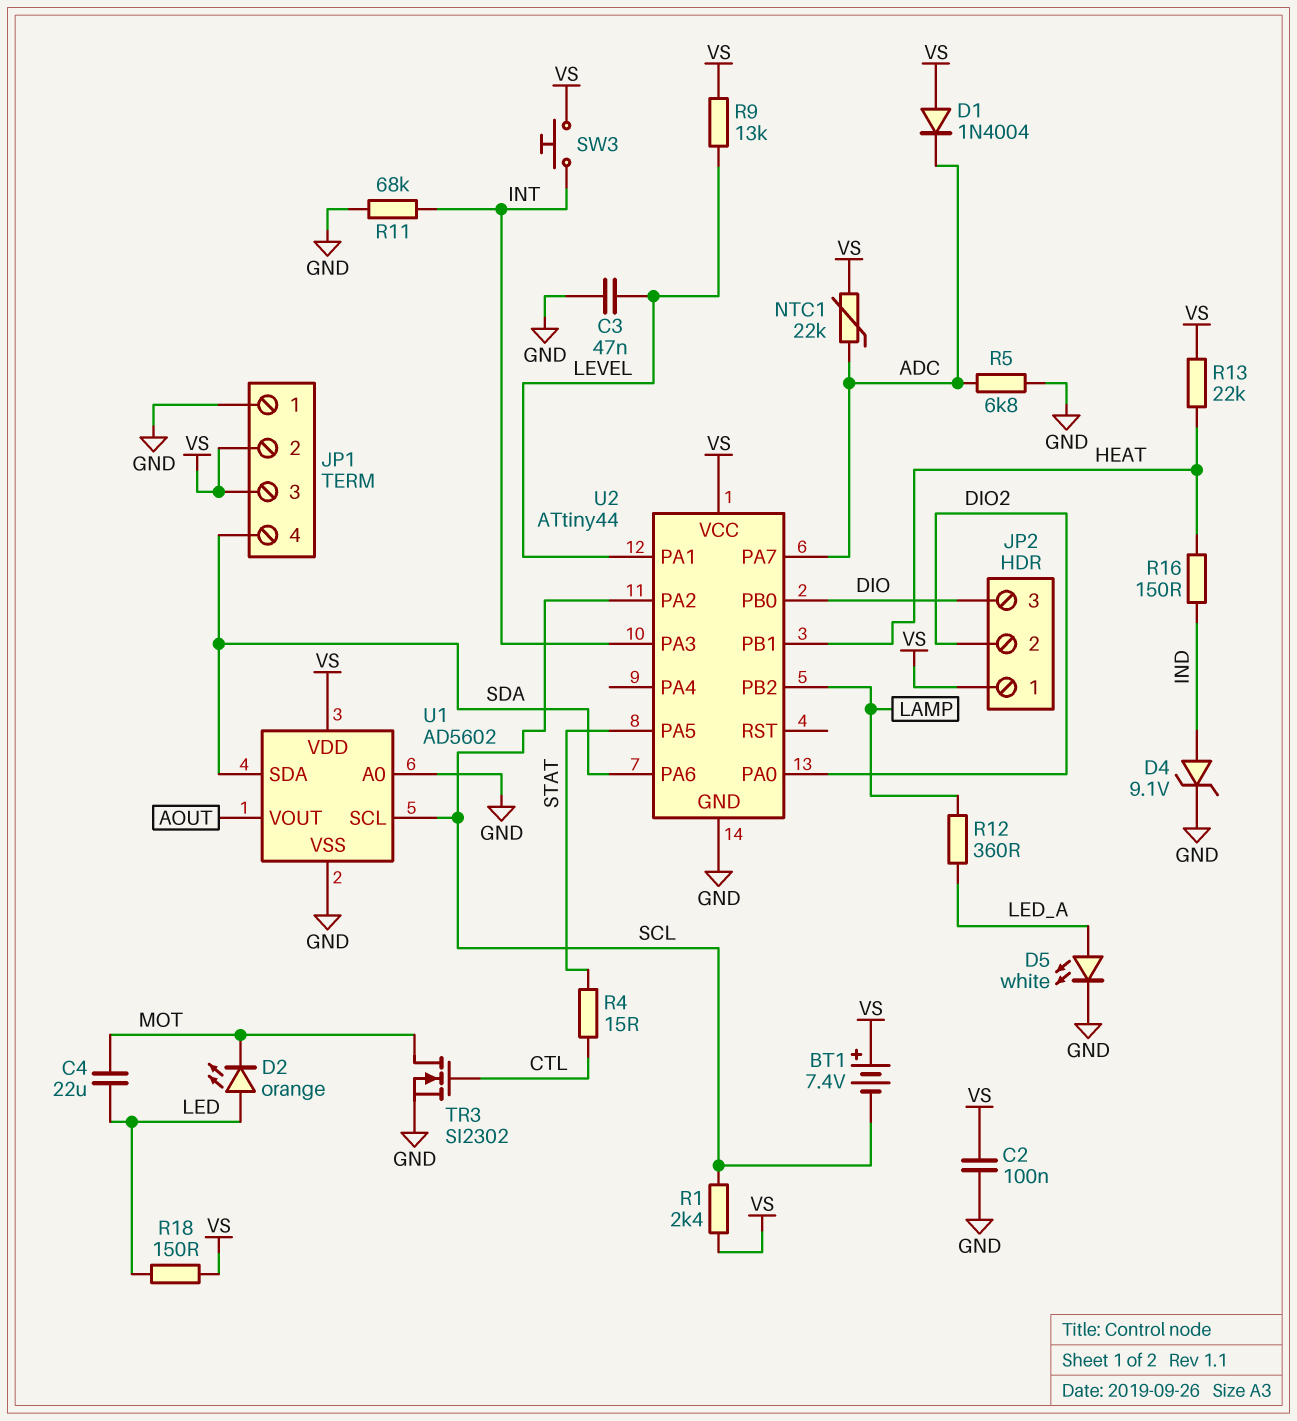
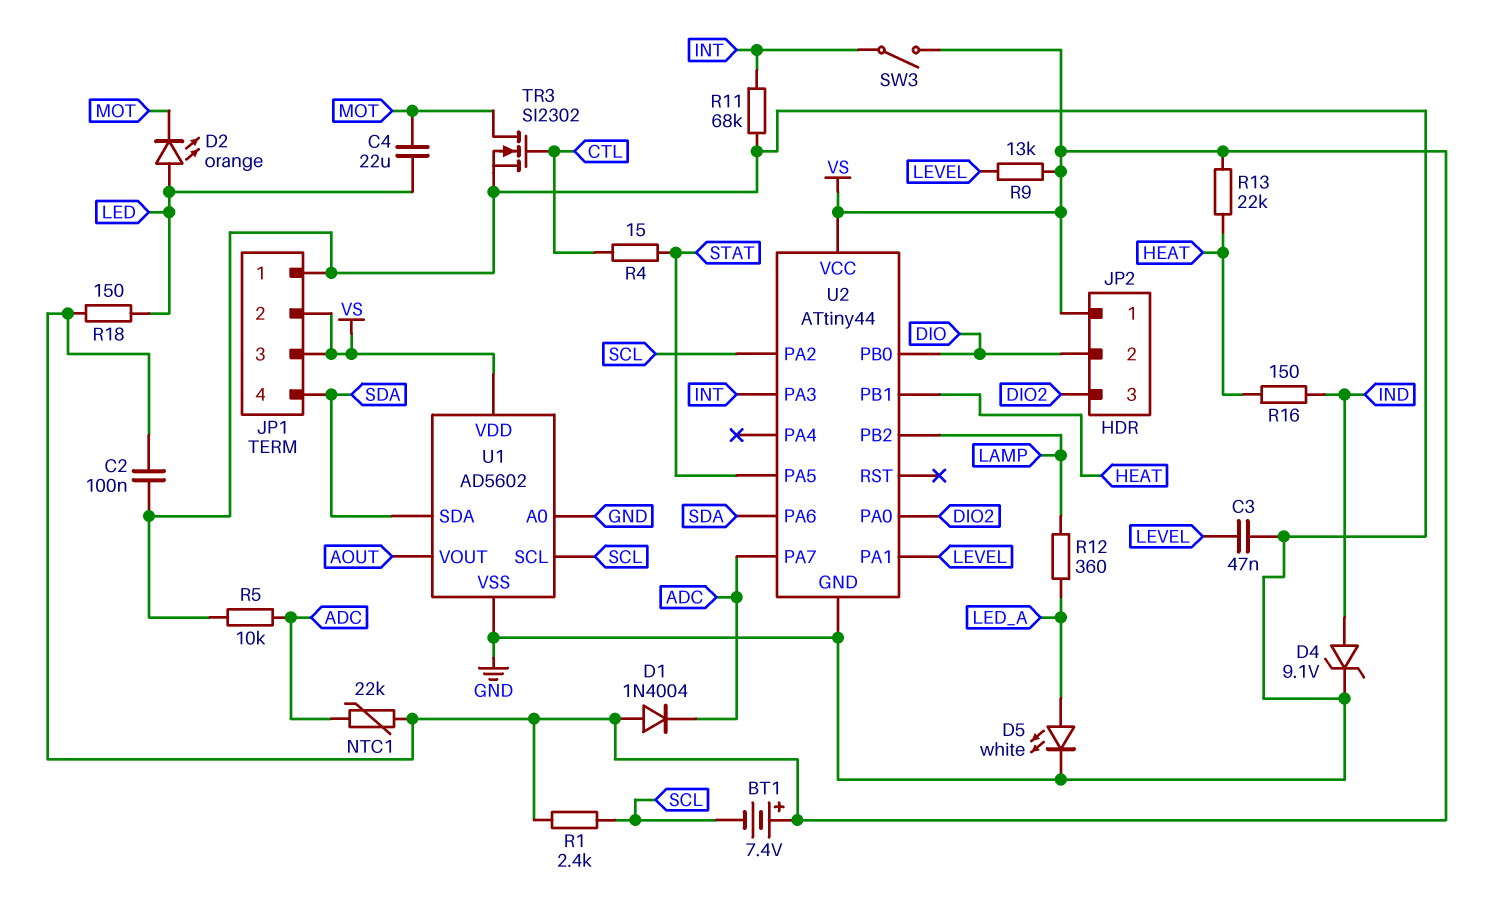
JP2 pin 2: DIO2 -> DIO
JP2 pin 3: DIO -> DIO2
R5: 6.8k (ADC, GND) -> 10k (ADC, GND)
SW3: button (INT, VS) -> switch (INT, VS)

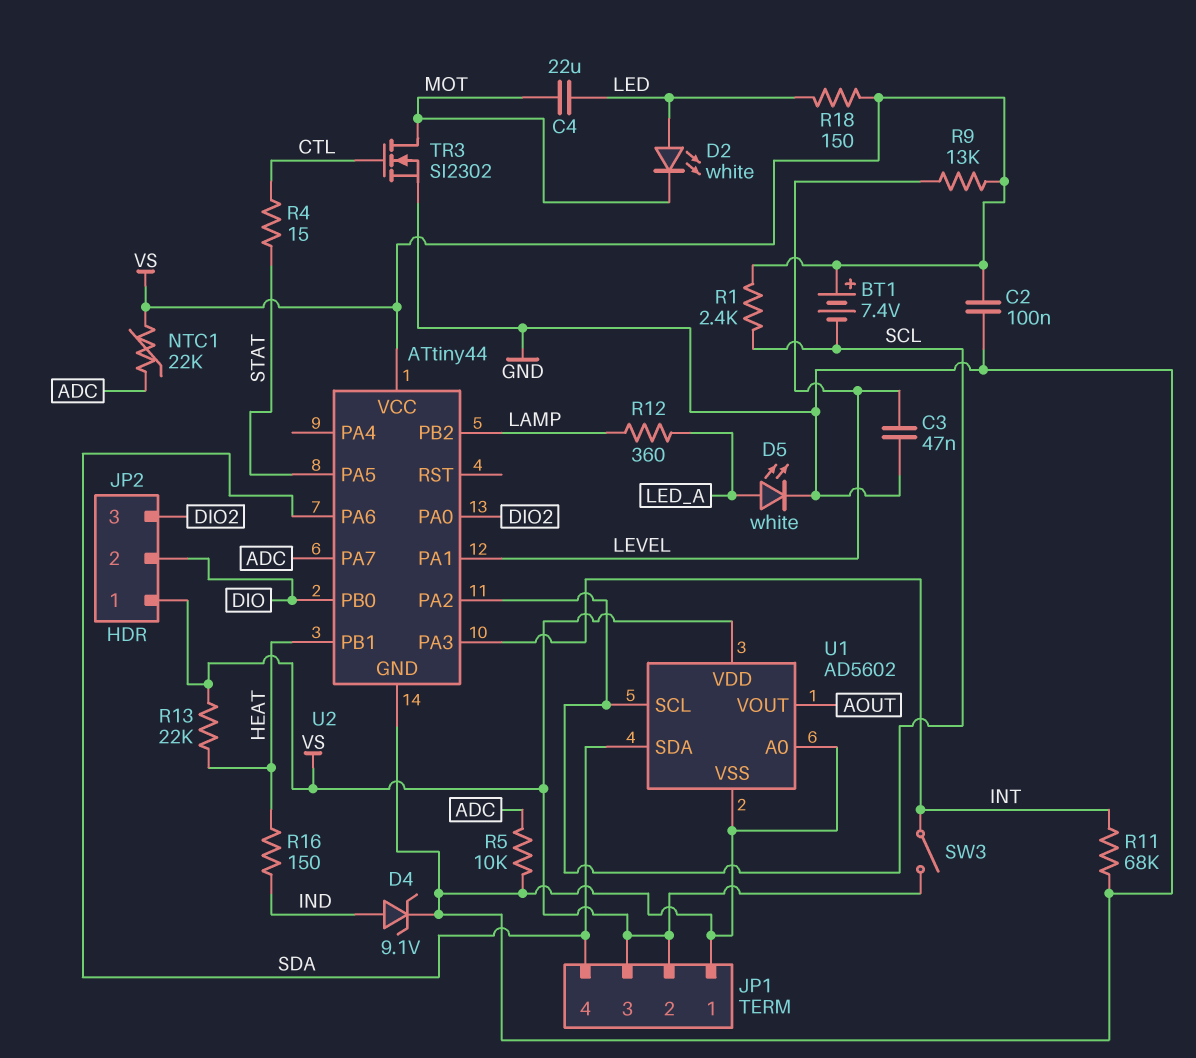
D1: diode 1N4004 (A VS, K ADC) -> none
D2: LED orange (A LED, K MOT) -> LED white (A LED, K MOT)

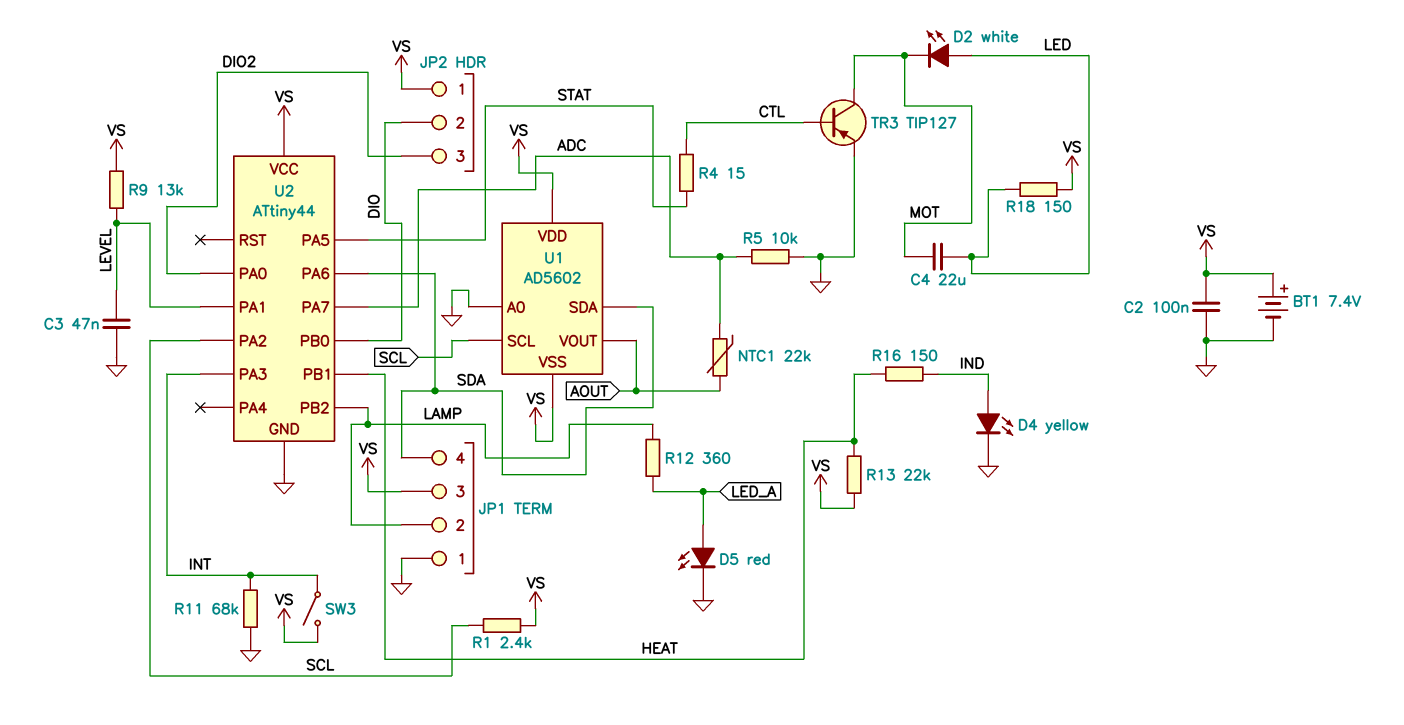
BT1: 7.4V (plus VS, minus SCL) -> 7.4V (plus VS, minus GND)
D4: zener 9.1V (A IND, K GND) -> LED yellow (A IND, K GND)
D5: LED white (A LED_A, K GND) -> LED red (A LED_A, K GND)
JP1 pin 2: VS -> LAMP
NTC1: 22k (ADC, VS) -> 22k (ADC, AOUT)
TR3: NMOS SI2302 (G CTL, D MOT, S GND) -> PNP TIP127 (B CTL, C MOT, E GND)
U1 pin VSS: GND -> VS

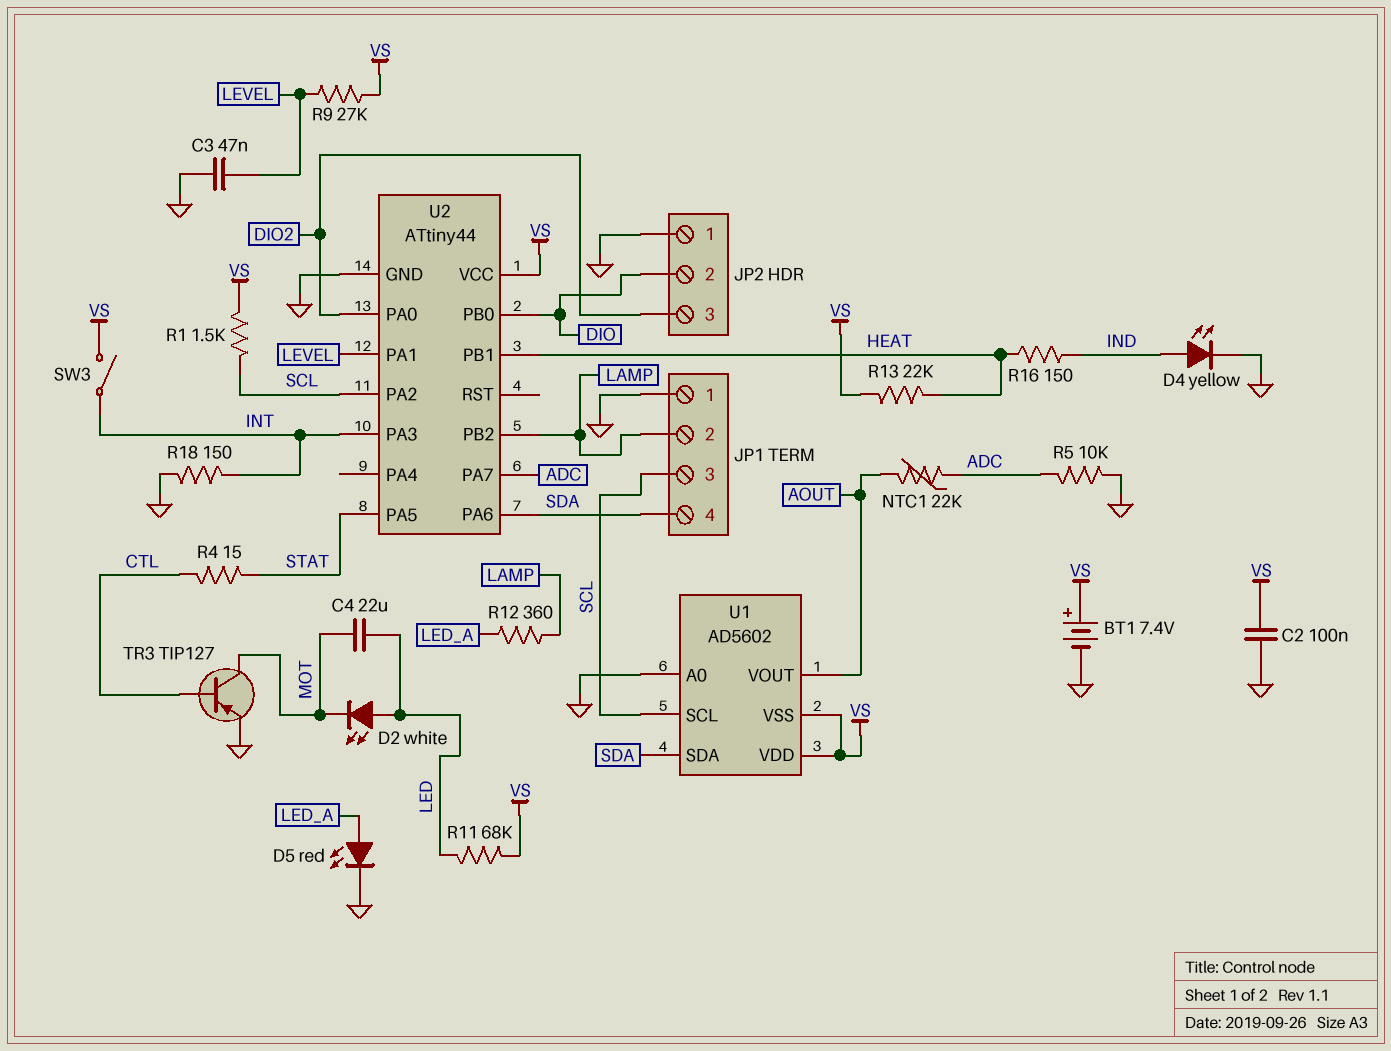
JP1 pin 3: VS -> SCL
JP2 pin 1: VS -> GND
R1: 2.4k (SCL, VS) -> 1.5k (SCL, VS)
R9: 13k (LEVEL, VS) -> 27k (LEVEL, VS)
R11: 68k (GND, INT) -> 68k (LED, VS)
R18: 150 (LED, VS) -> 150 (GND, INT)

